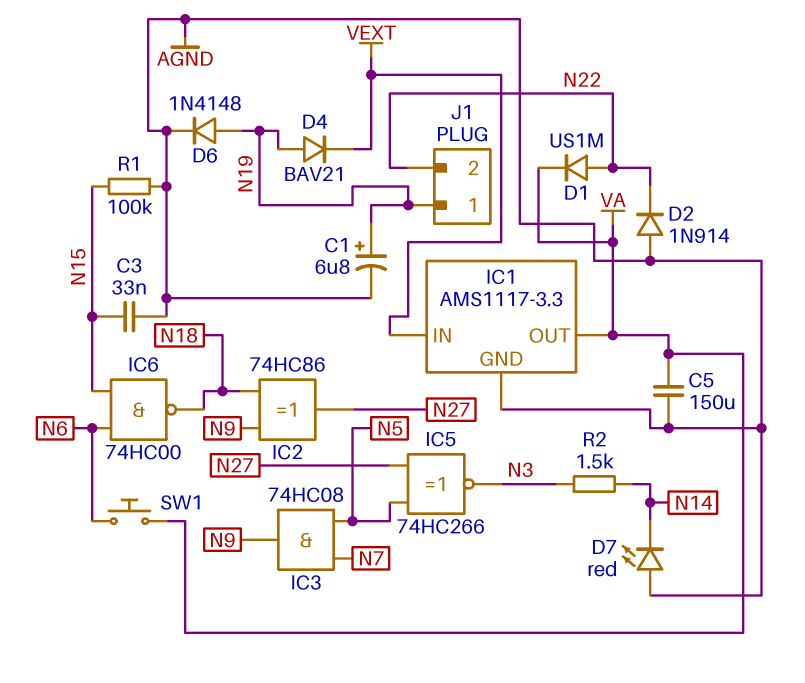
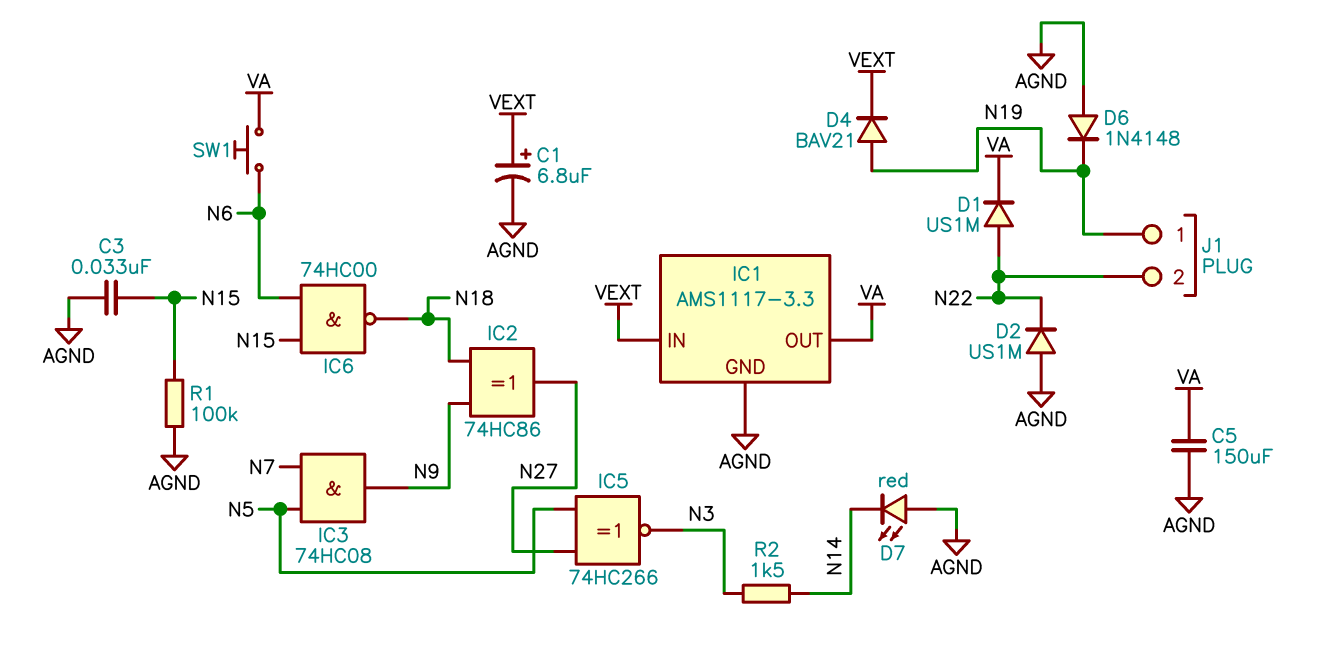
C1: 6.8uF (plus N19, minus AGND) -> 6.8uF (plus VEXT, minus AGND)
D2: diode 1N914 (A AGND, K N22) -> diode US1M (A AGND, K N22)
D6: diode 1N4148 (A N19, K AGND) -> diode 1N4148 (A AGND, K N19)

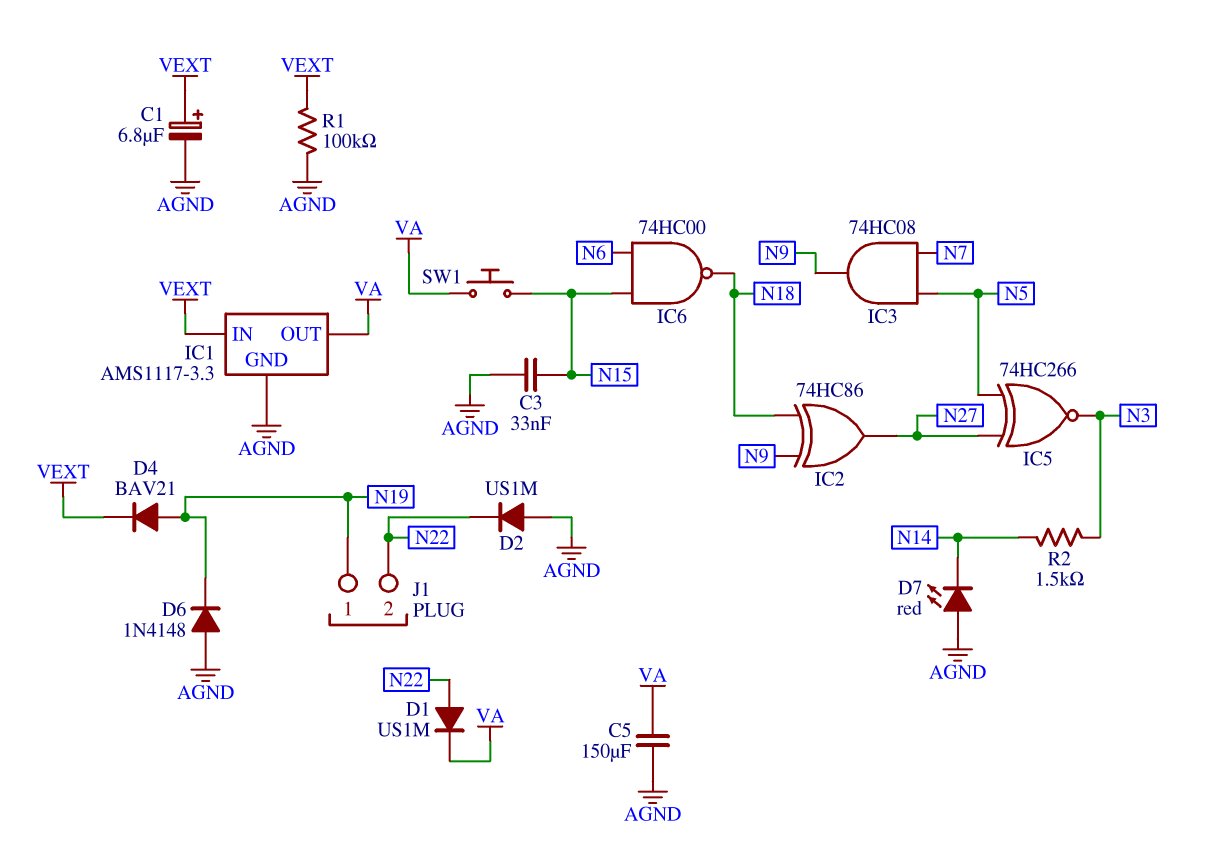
R1: 100k (AGND, N15) -> 100k (AGND, VEXT)
SW1: button (N6, VA) -> button (N15, VA)

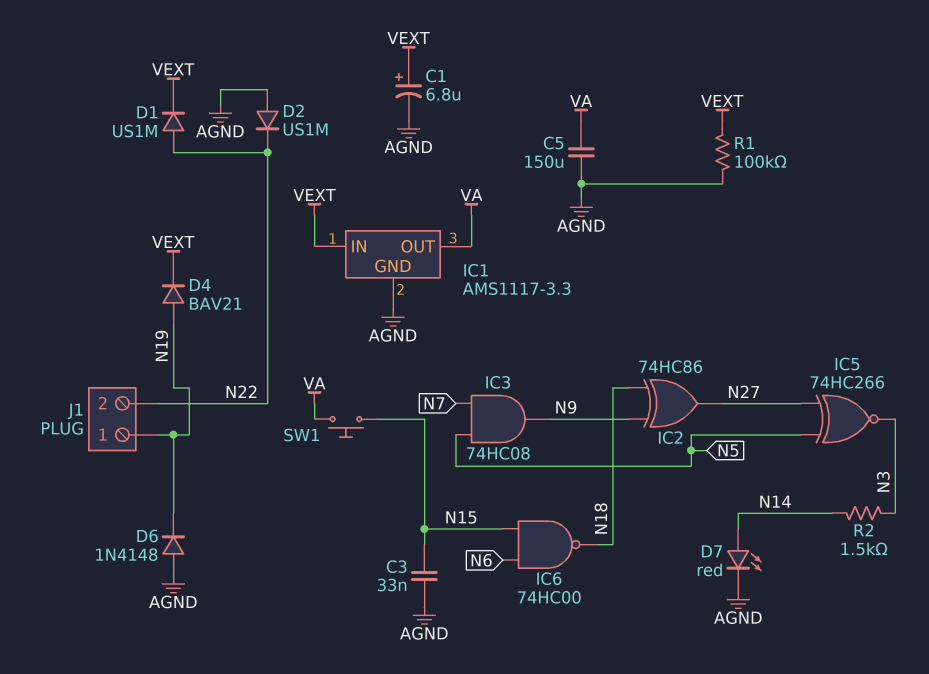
D1: diode US1M (A N22, K VA) -> diode US1M (A N22, K VEXT)
D7: LED red (A AGND, K N14) -> LED red (A N14, K AGND)

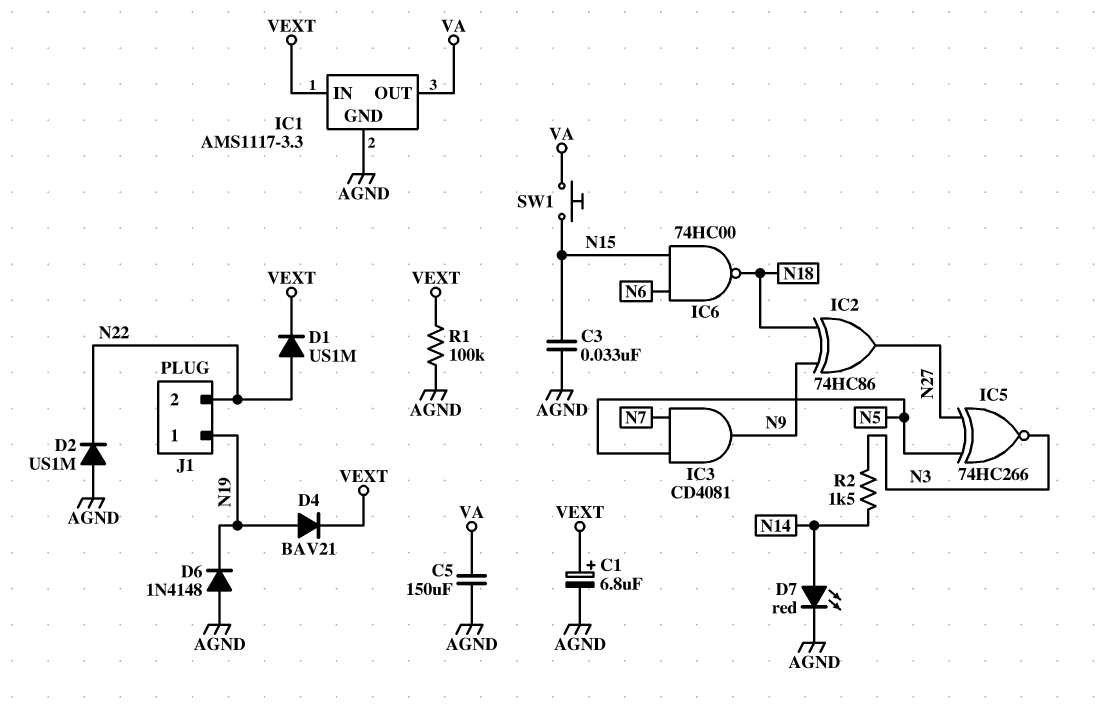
IC3: AND 74HC08 (in N5, in N7, out N9) -> AND CD4081 (in N5, in N7, out N9)

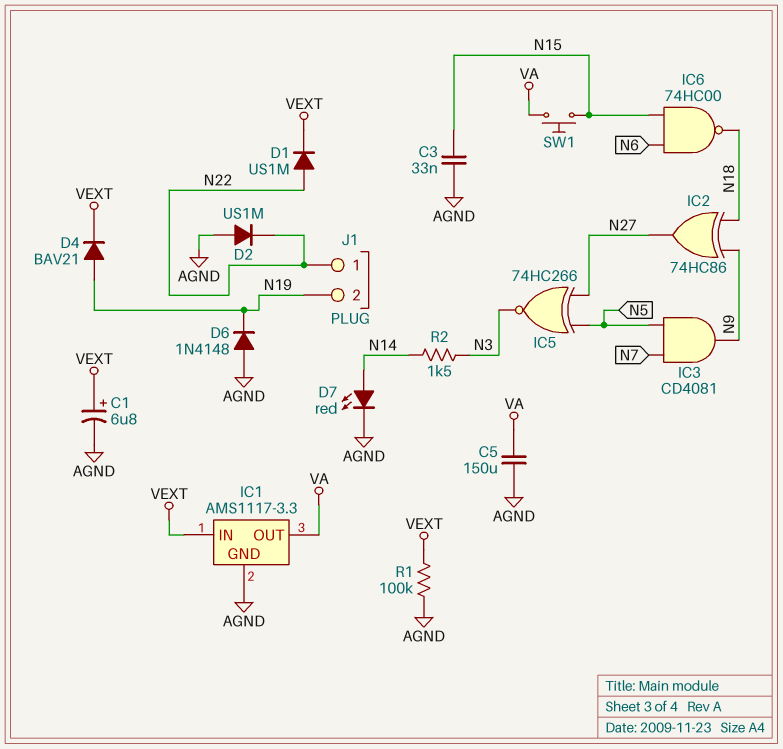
J1 pin 1: N19 -> N22
J1 pin 2: N22 -> N19

